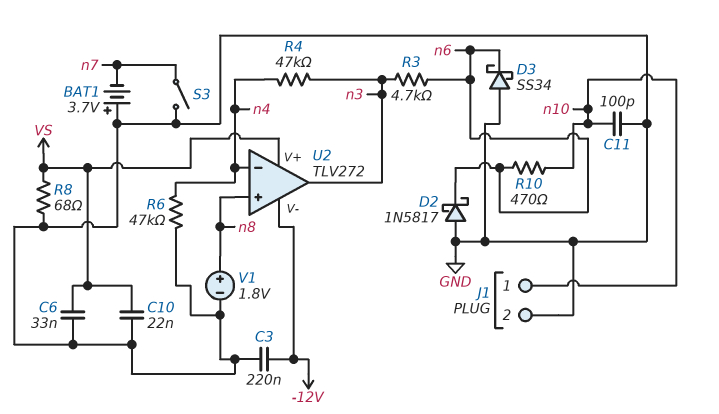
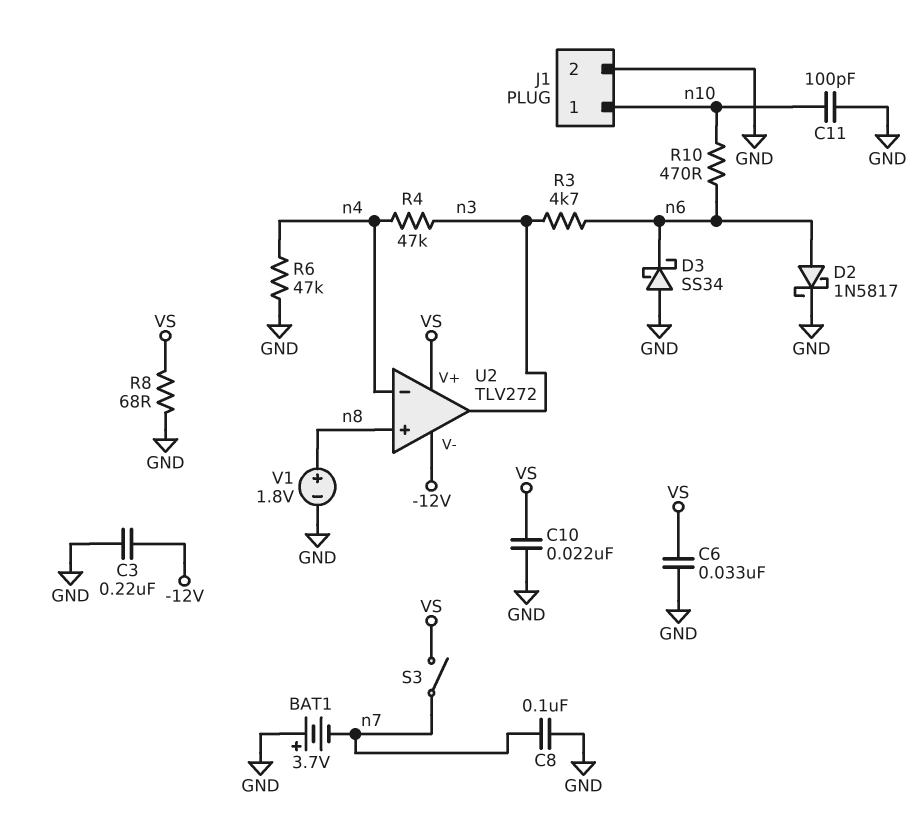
C8: none -> 100nF (GND, n7)
D2: schottky 1N5817 (A GND, K n6) -> schottky 1N5817 (A n6, K GND)
S3: switch (GND, n7) -> switch (VS, n7)

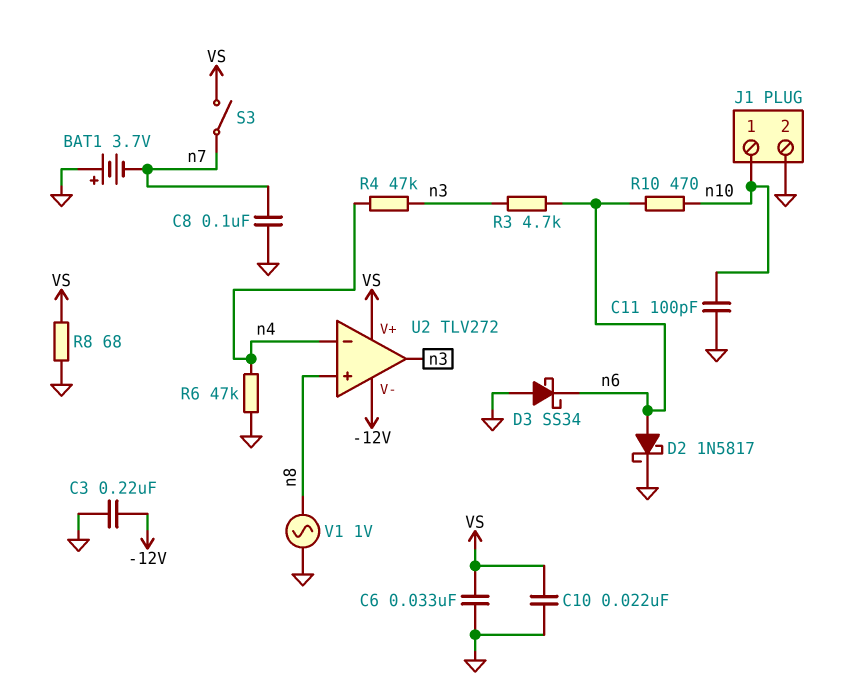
V1: 1.8V (plus n8, minus GND) -> AC 1V (GND, n8)

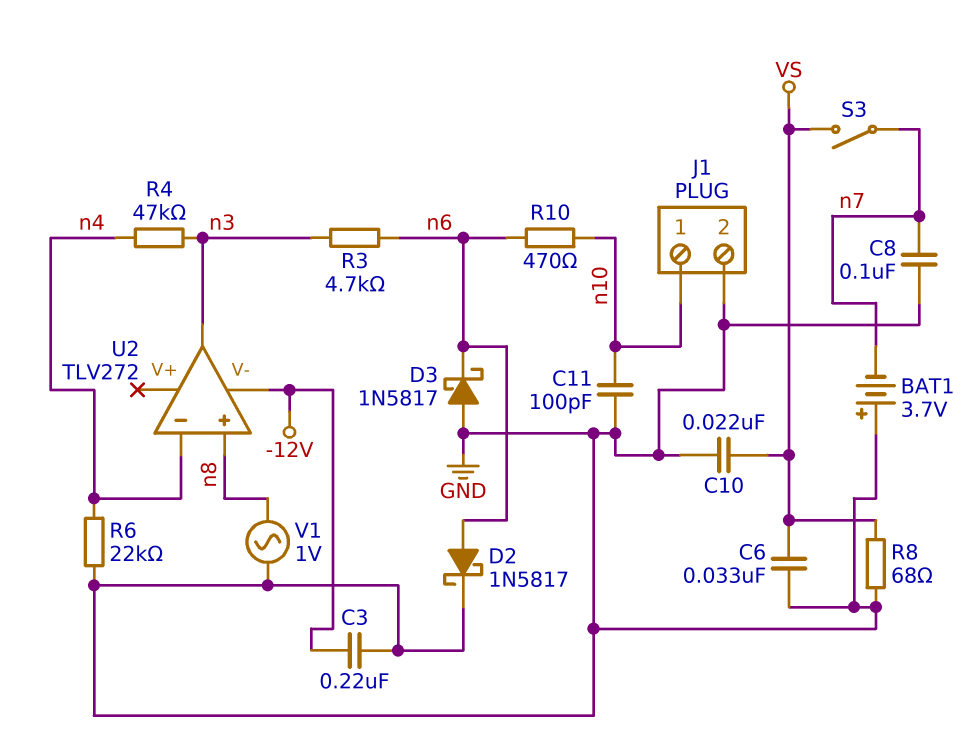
D3: schottky SS34 (A GND, K n6) -> schottky 1N5817 (A GND, K n6)
R6: 47k (GND, n4) -> 22k (GND, n4)
U2 pin V+: VS -> none

